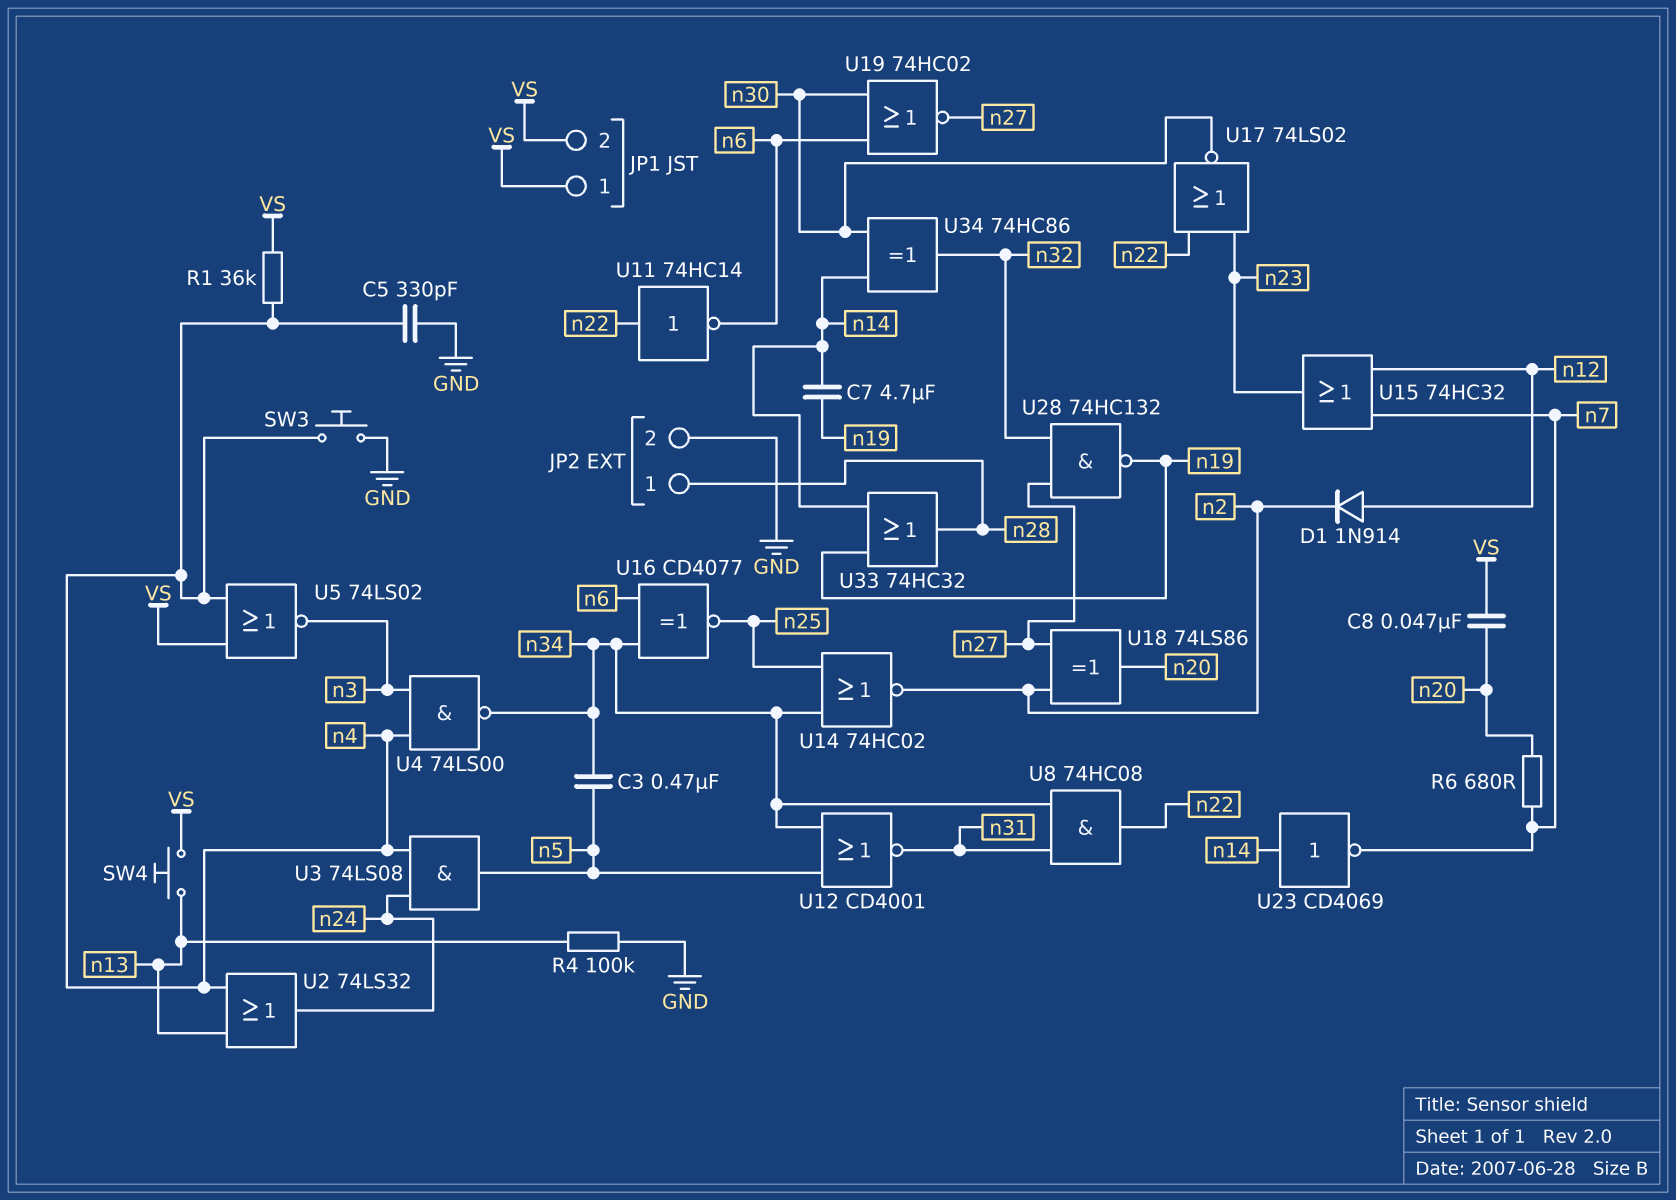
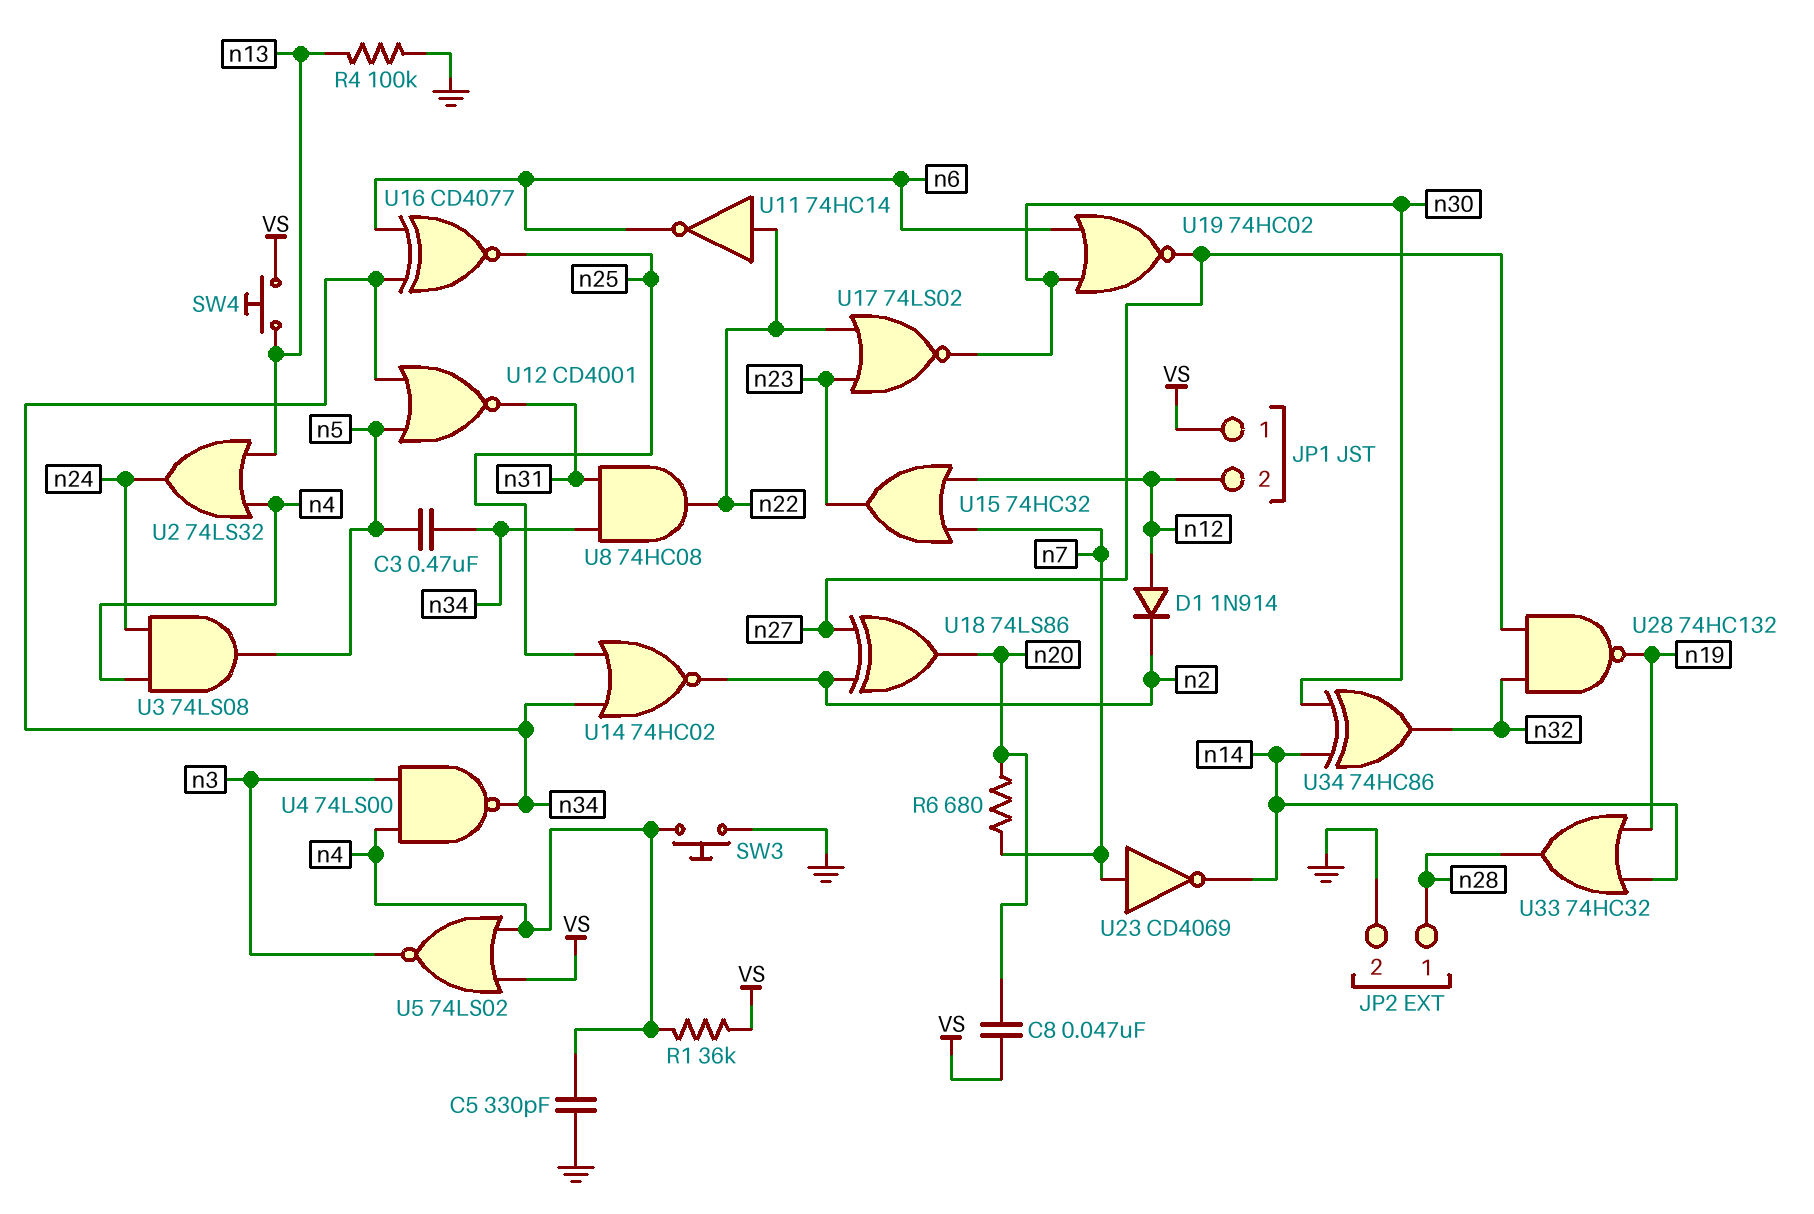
C7: 4.7uF (n14, n19) -> none
JP1 pin 2: VS -> n12
U23: NOT CD4069 (in n14, out n7) -> NOT CD4069 (in n7, out n14)

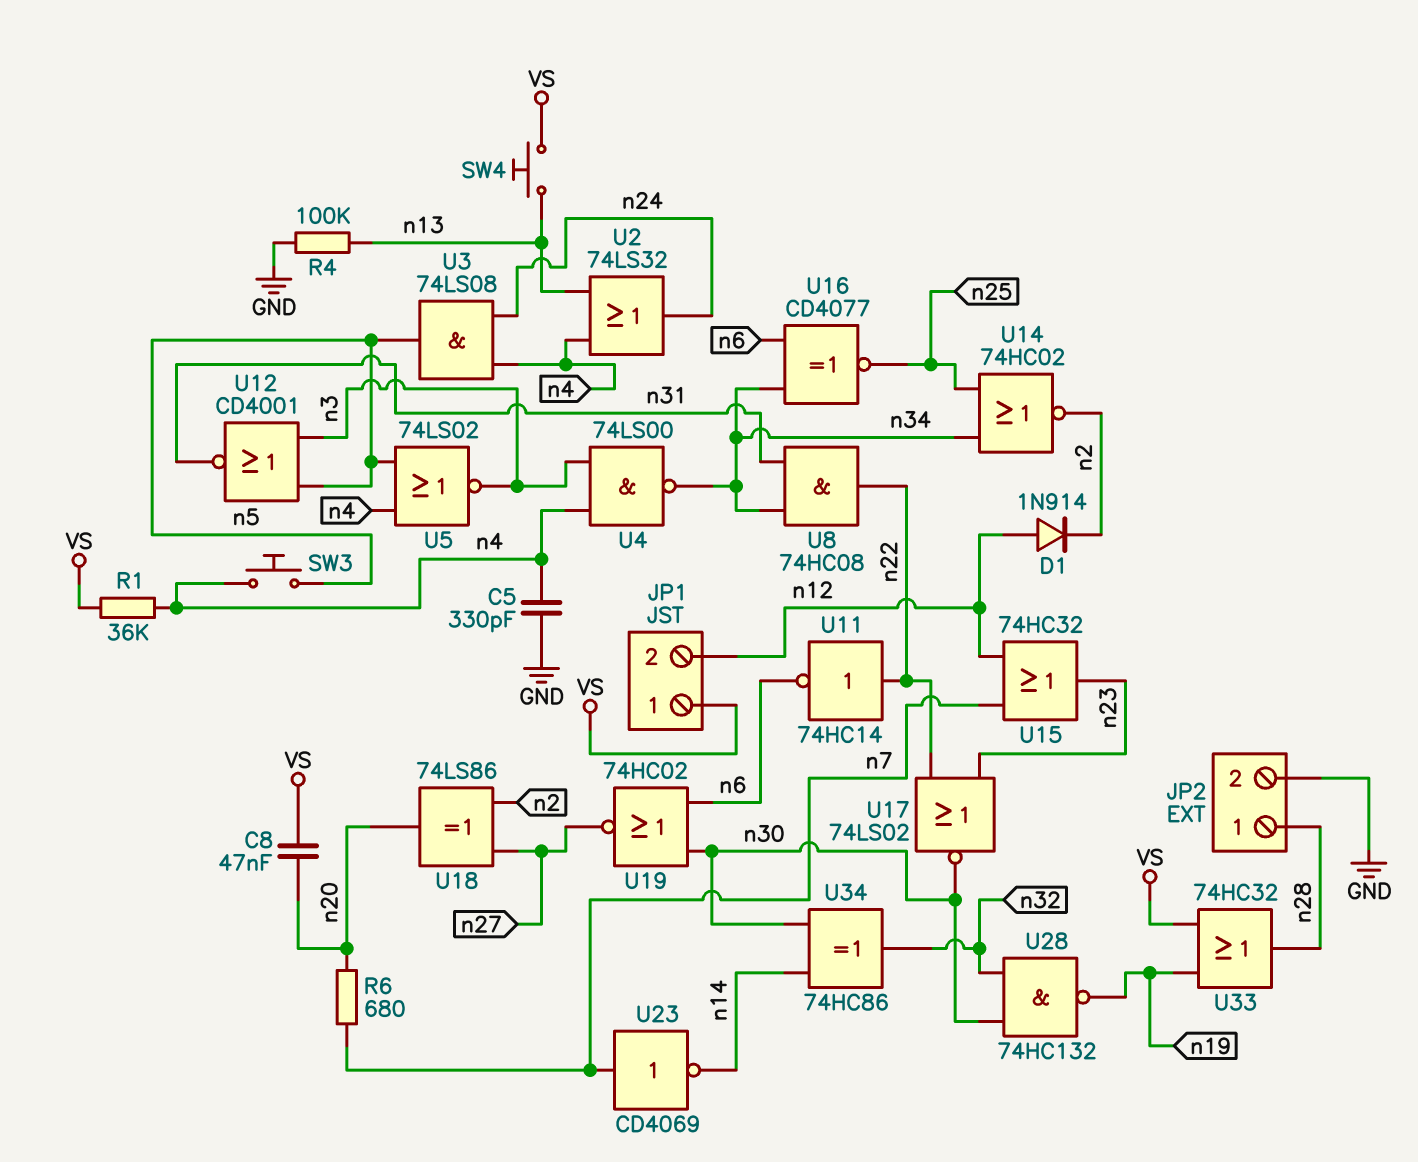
C3: 470nF (n5, n34) -> none
SW3: button (GND, n4) -> button (n4, n5)
U5: NOR 74LS02 (in VS, in n4, out n3) -> NOR 74LS02 (in n4, in n5, out n3)
U12: NOR CD4001 (in n5, in n34, out n31) -> NOR CD4001 (in n3, in n5, out n31)
U28: NAND 74HC132 (in n27, in n32, out n19) -> NAND 74HC132 (in n30, in n32, out n19)
U33: OR 74HC32 (in n14, in n19, out n28) -> OR 74HC32 (in VS, in n19, out n28)

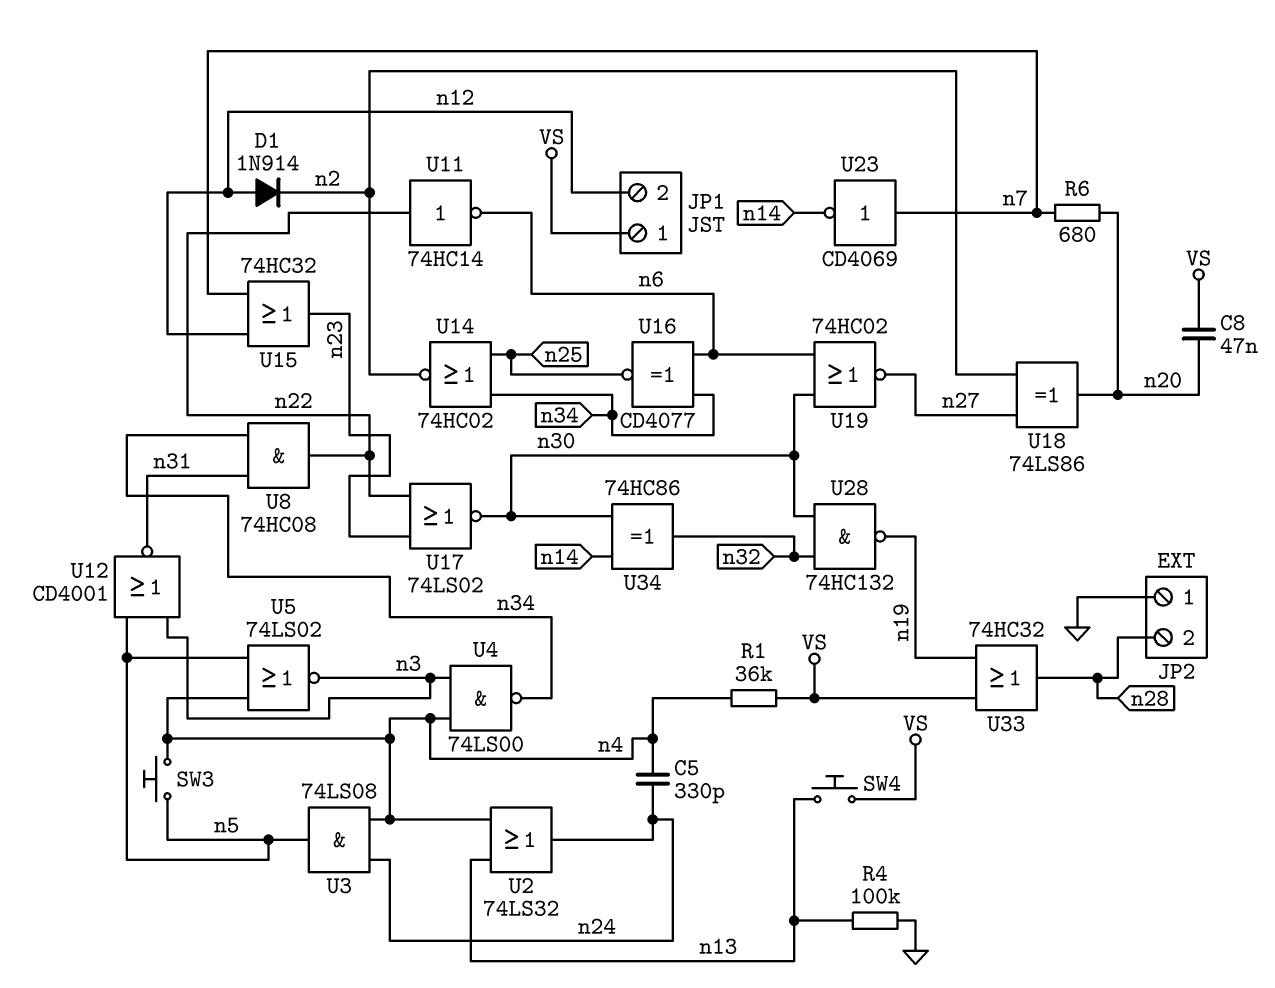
C5: 330pF (GND, n4) -> 330pF (n4, n24)
JP2 pin 1: n28 -> GND
JP2 pin 2: GND -> n28

